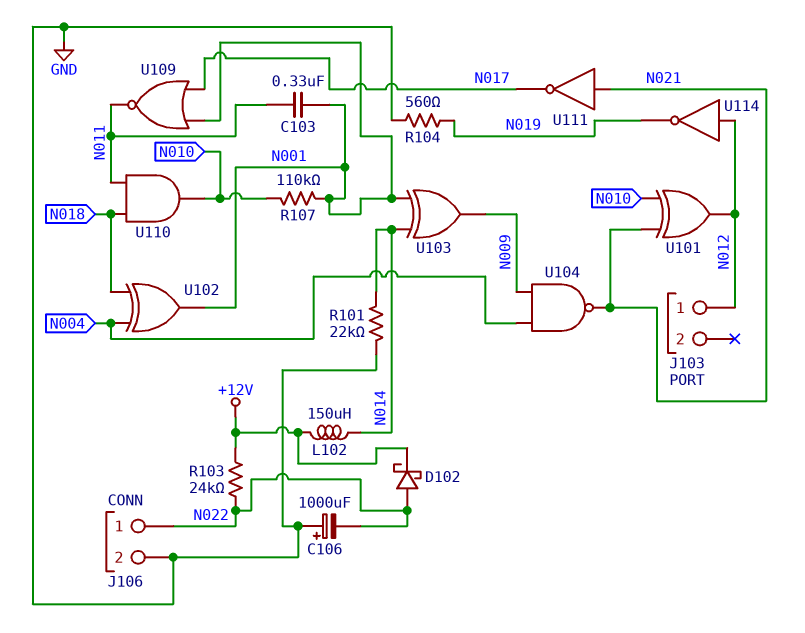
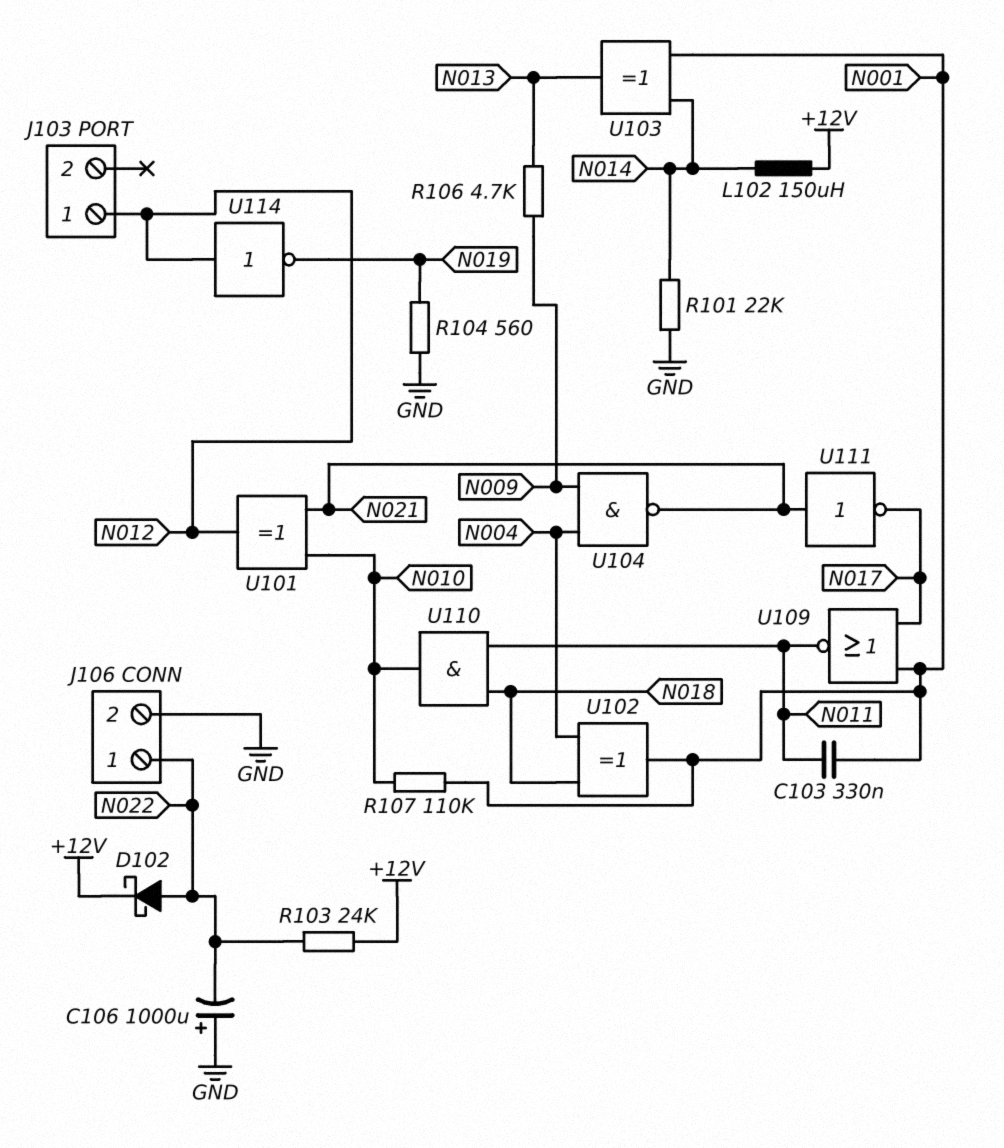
R106: none -> 4.7k (N009, N013)
U103: XOR (in N001, in N014, out N009) -> XOR (in N001, in N014, out N013)

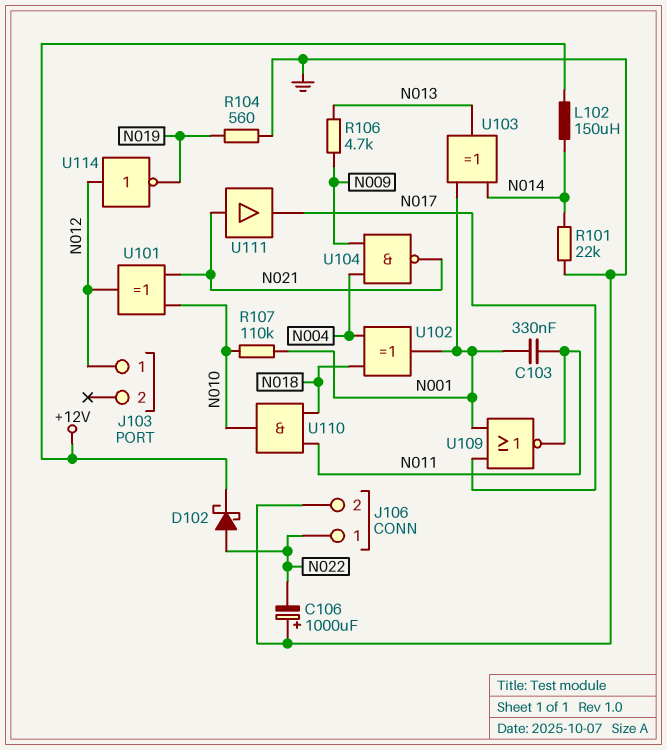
R103: 24k (+12V, N022) -> none
U111: NOT (in N021, out N017) -> buffer (in N021, out N017)

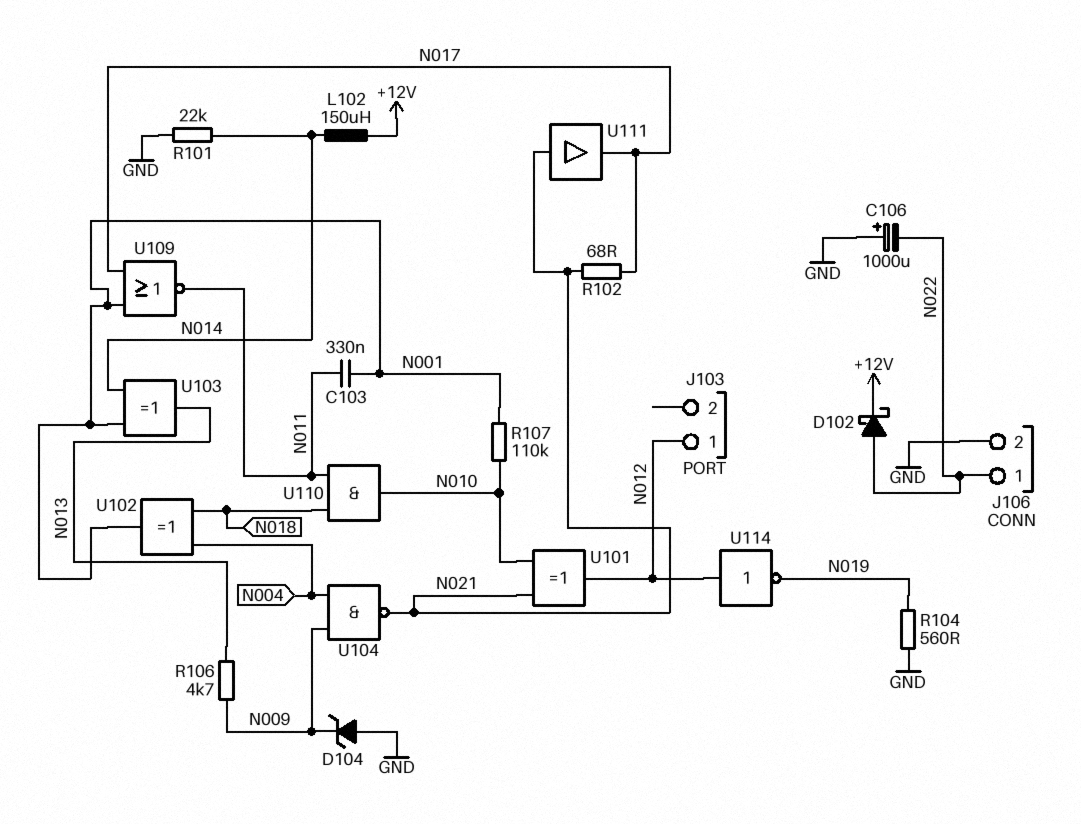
D104: none -> zener (A GND, K N009)
R102: none -> 68 (N017, N021)

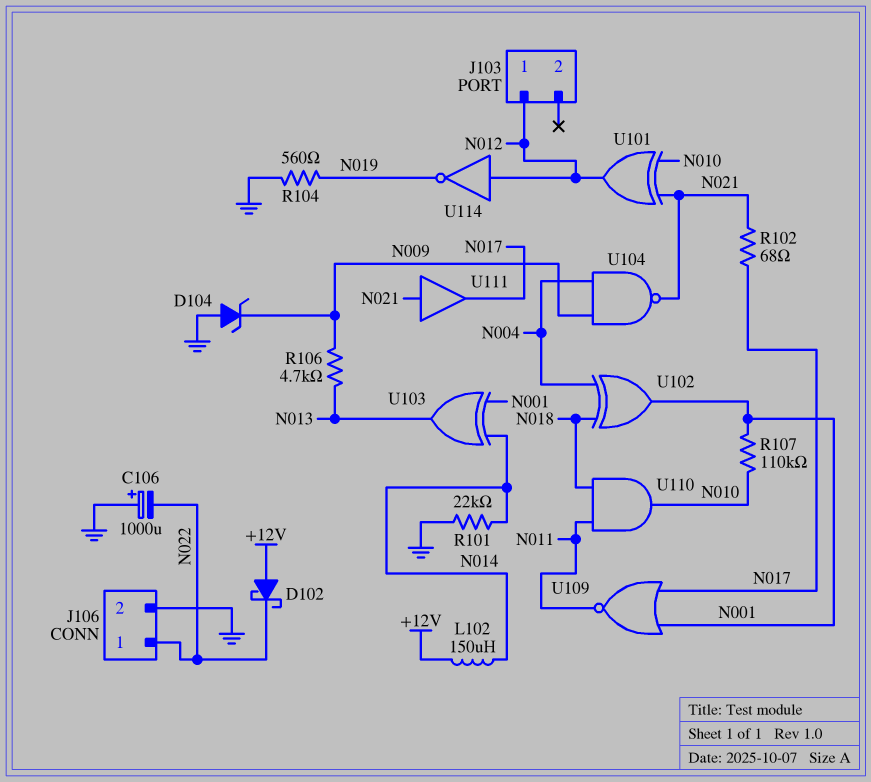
C103: 330nF (N001, N011) -> none
D102: schottky (A N022, K +12V) -> schottky (A +12V, K N022)

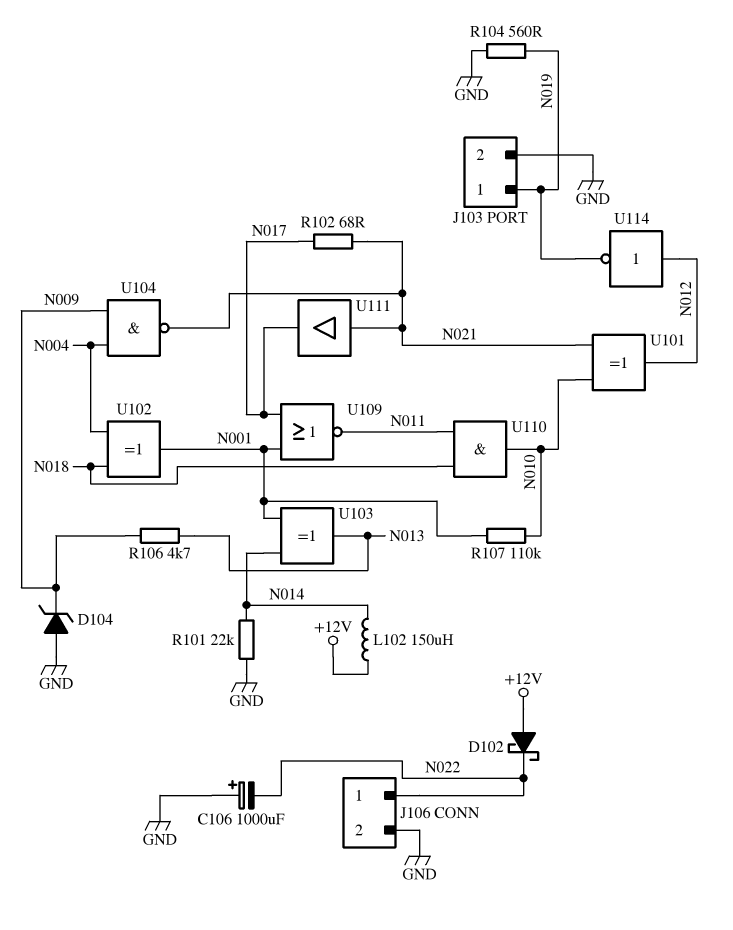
J103 pin 1: N012 -> N019
J103 pin 2: none -> GND

